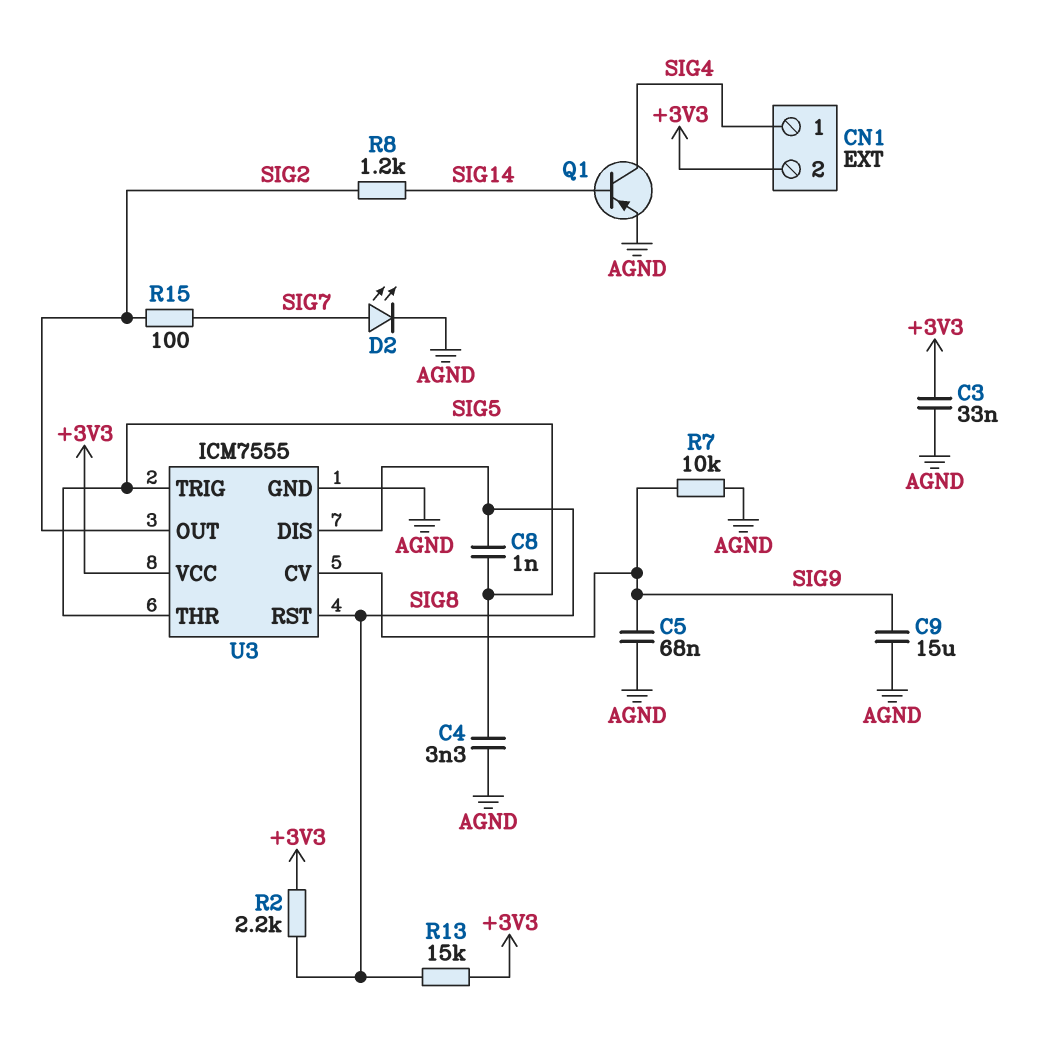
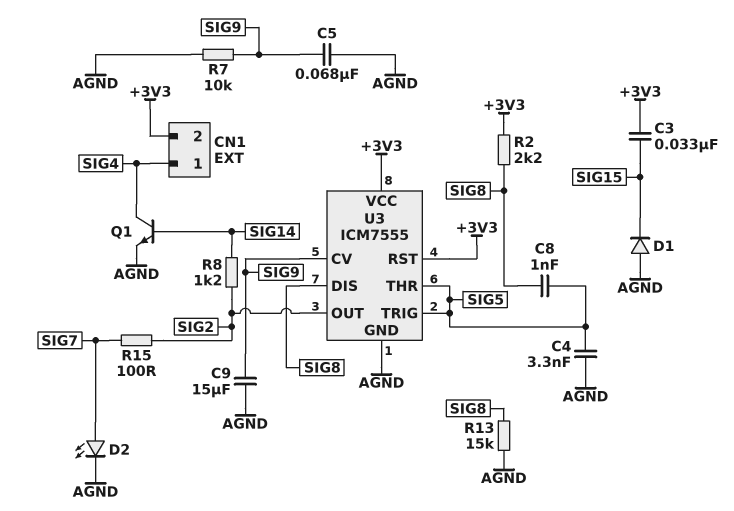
C3: 33nF (+3V3, AGND) -> 33nF (+3V3, SIG15)
D1: none -> diode (A AGND, K SIG15)
Q1: PNP (B SIG14, C SIG4, E AGND) -> NPN (B SIG14, C SIG4, E AGND)
R13: 15k (+3V3, SIG8) -> 15k (AGND, SIG8)
U3 pin RST: SIG8 -> +3V3

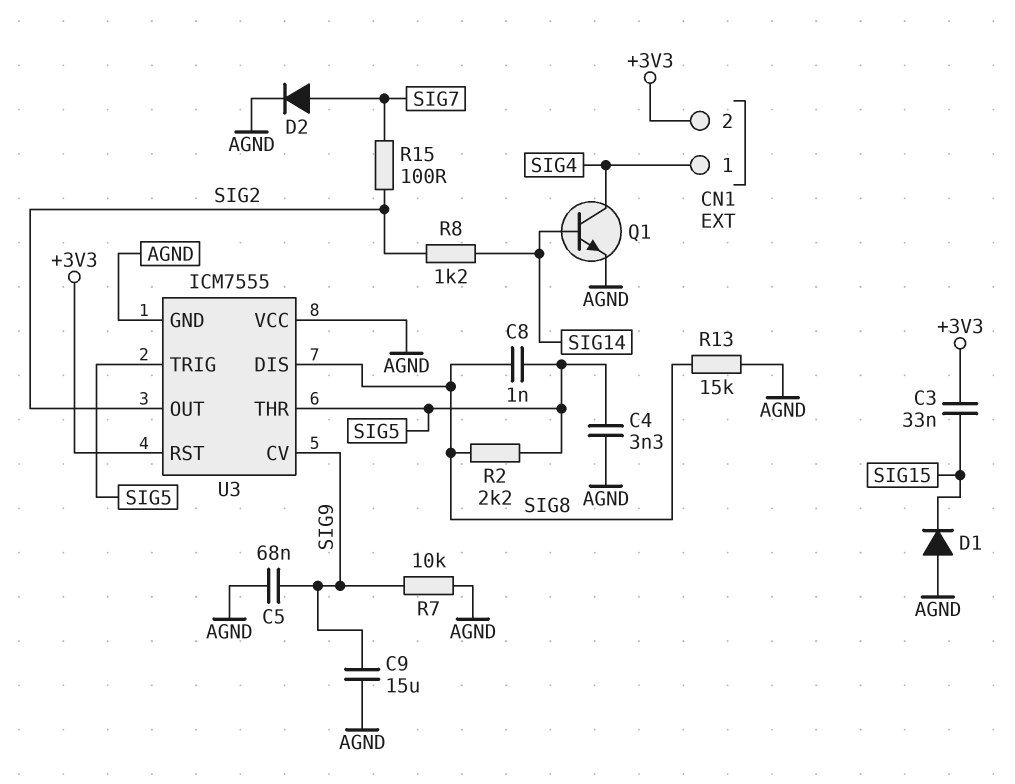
D2: LED (A SIG7, K AGND) -> diode (A SIG7, K AGND)
R2: 2.2k (+3V3, SIG8) -> 2.2k (SIG5, SIG8)
U3 pin VCC: +3V3 -> AGND

